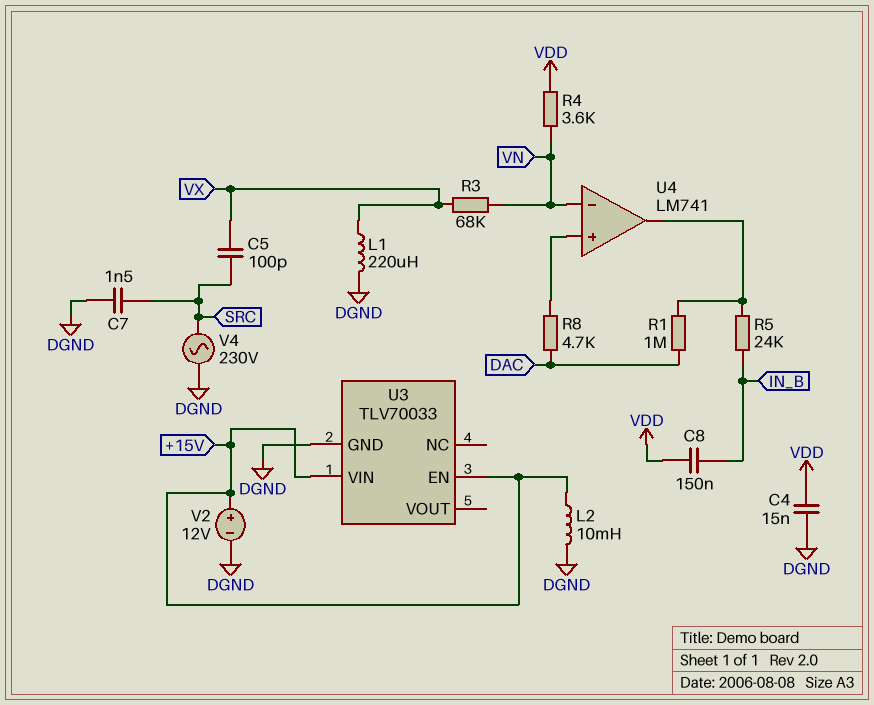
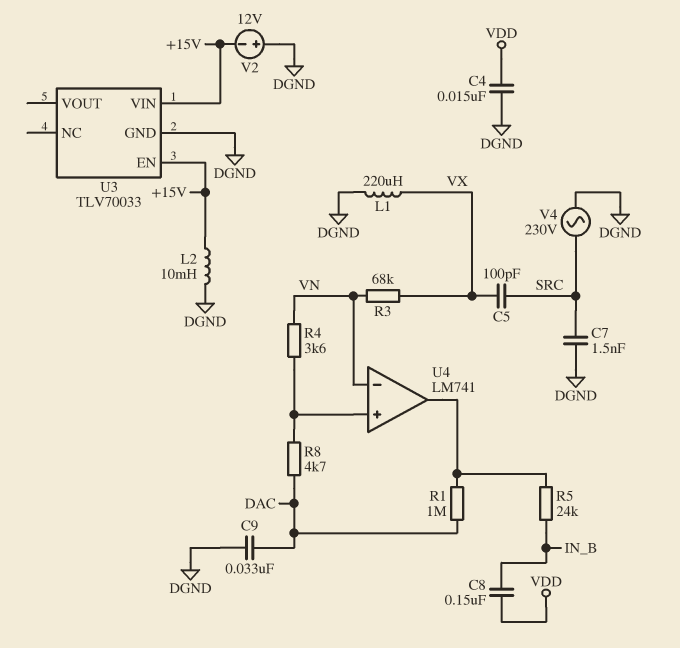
C9: none -> 33nF (DAC, DGND)
R4: 3.6k (VDD, VN) -> 3.6k (U4/in+, VN)
V2: 12V (plus +15V, minus DGND) -> 12V (plus DGND, minus +15V)

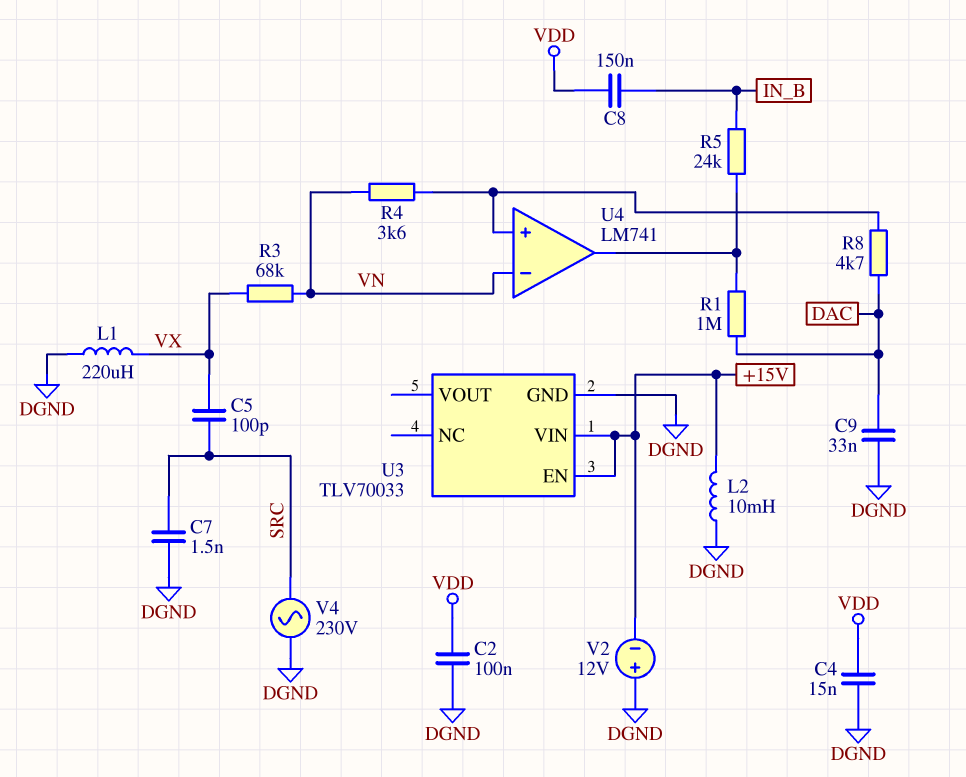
C2: none -> 100nF (DGND, VDD)

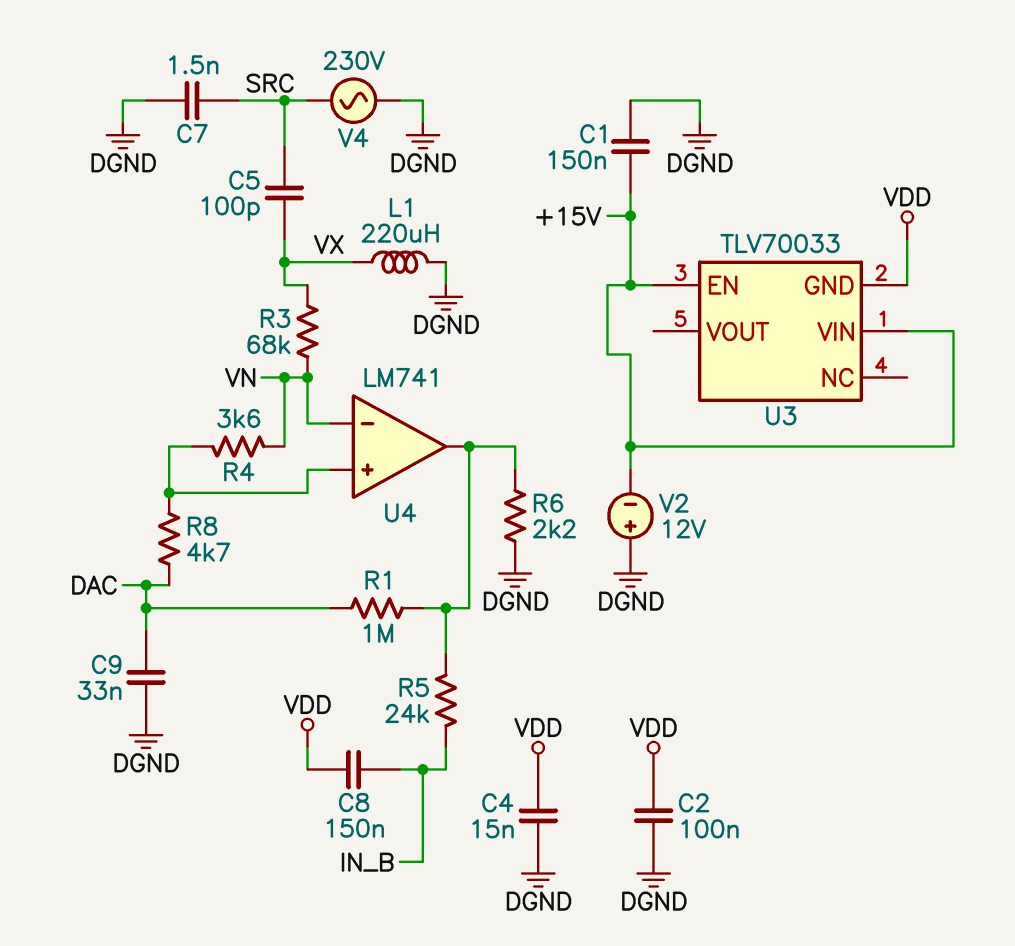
C1: none -> 150nF (+15V, DGND)
L2: 10mH (+15V, DGND) -> none
R6: none -> 2.2k (DGND, U4/out)
U3 pin GND: DGND -> VDD

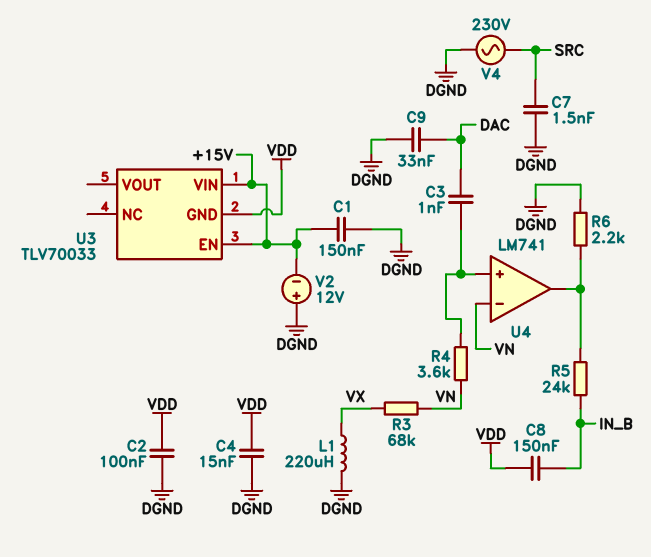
C3: none -> 1nF (DAC, U4/in+)
C5: 100pF (SRC, VX) -> none
R1: 1M (DAC, U4/out) -> none
R8: 4.7k (DAC, U4/in+) -> none

